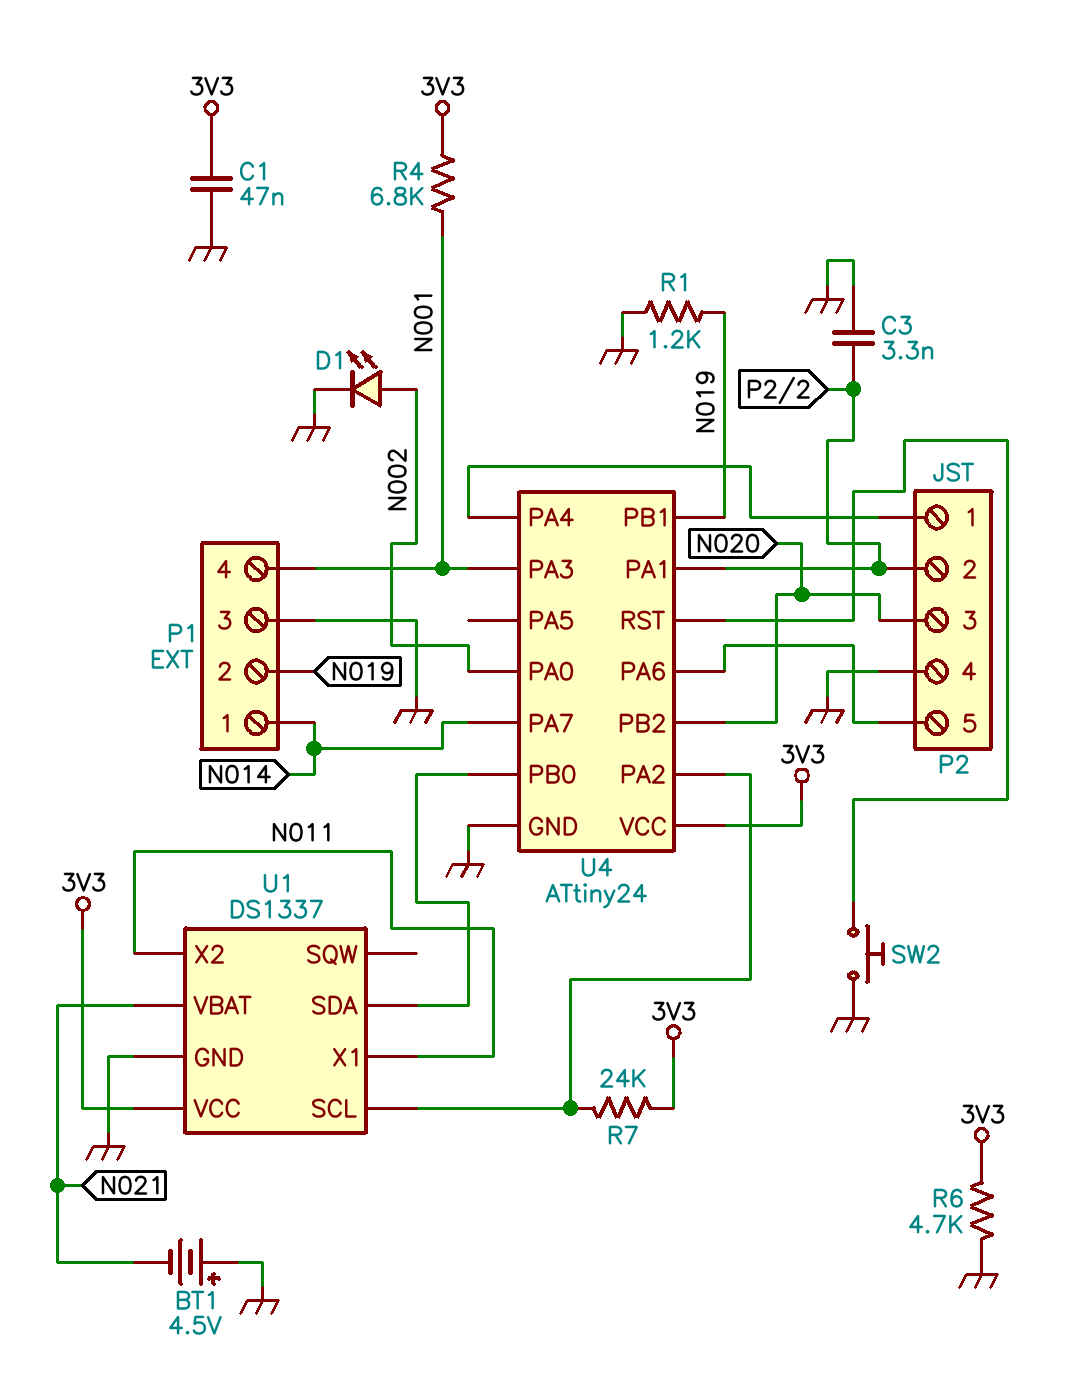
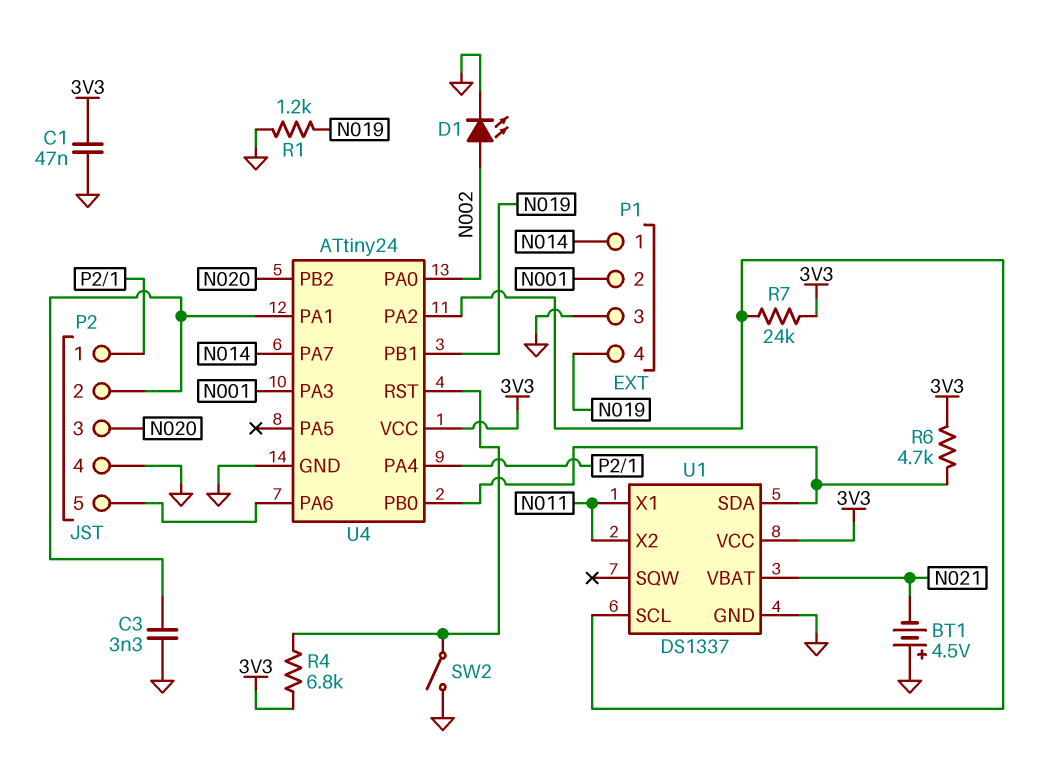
P1 pin 2: N019 -> N001
P1 pin 4: N001 -> N019
R4: 6.8k (3V3, N001) -> 6.8k (3V3, U4/RST)
R6: 4.7k (3V3, GND) -> 4.7k (3V3, U1/SDA)
SW2: button (GND, U4/RST) -> switch (GND, U4/RST)

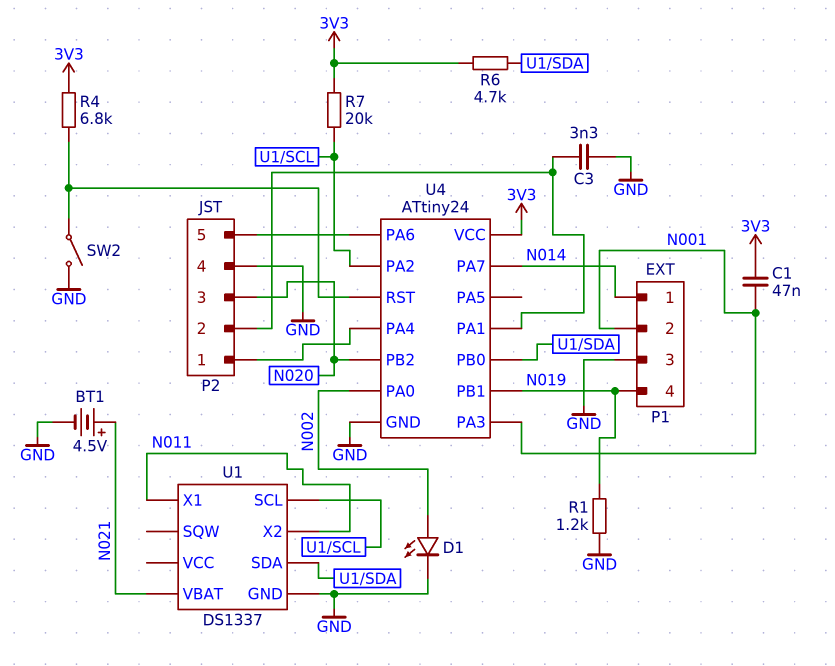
BT1: 4.5V (plus GND, minus N021) -> 4.5V (plus N021, minus GND)
C1: 47nF (3V3, GND) -> 47nF (3V3, N001)
R7: 24k (3V3, U1/SCL) -> 20k (3V3, U1/SCL)
U1 pin VCC: 3V3 -> none

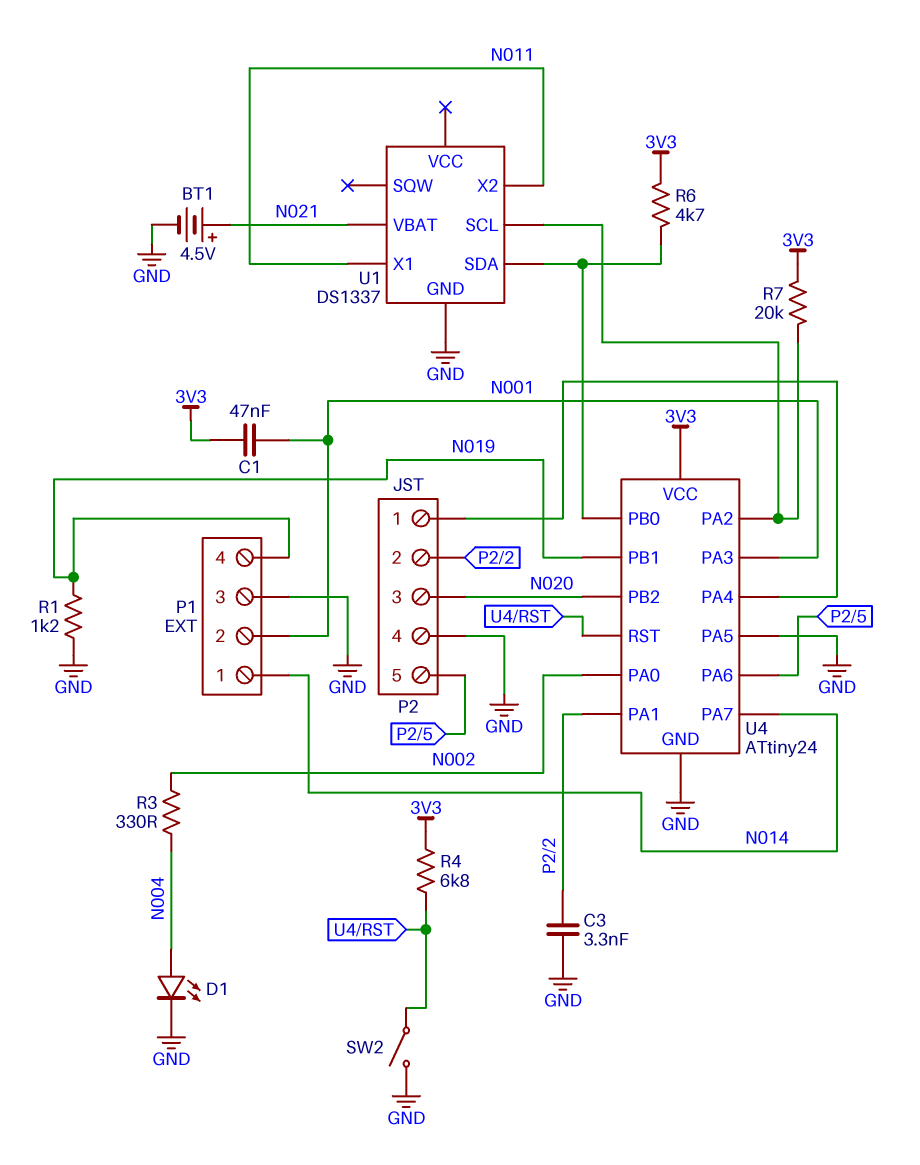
D1: LED (A N002, K GND) -> LED (A N004, K GND)
R3: none -> 330 (N002, N004)
U4 pin PA5: none -> GND

